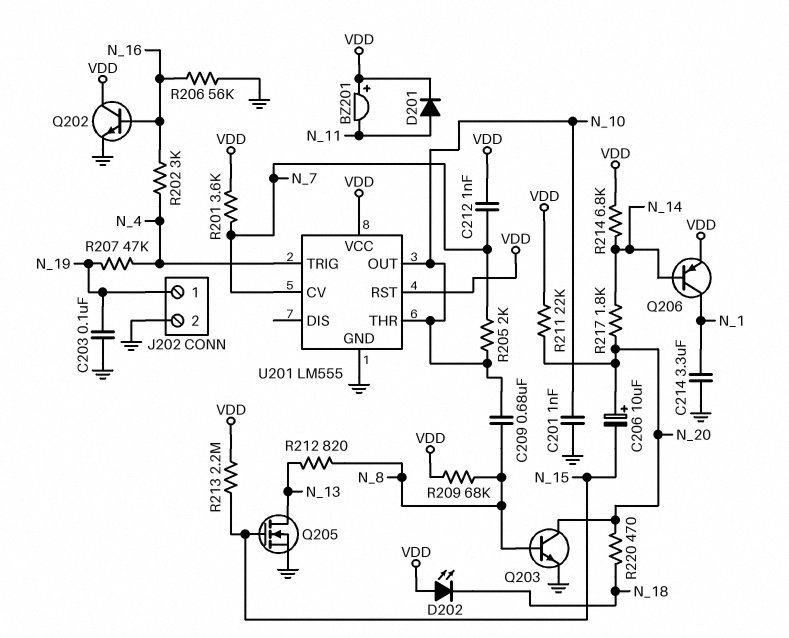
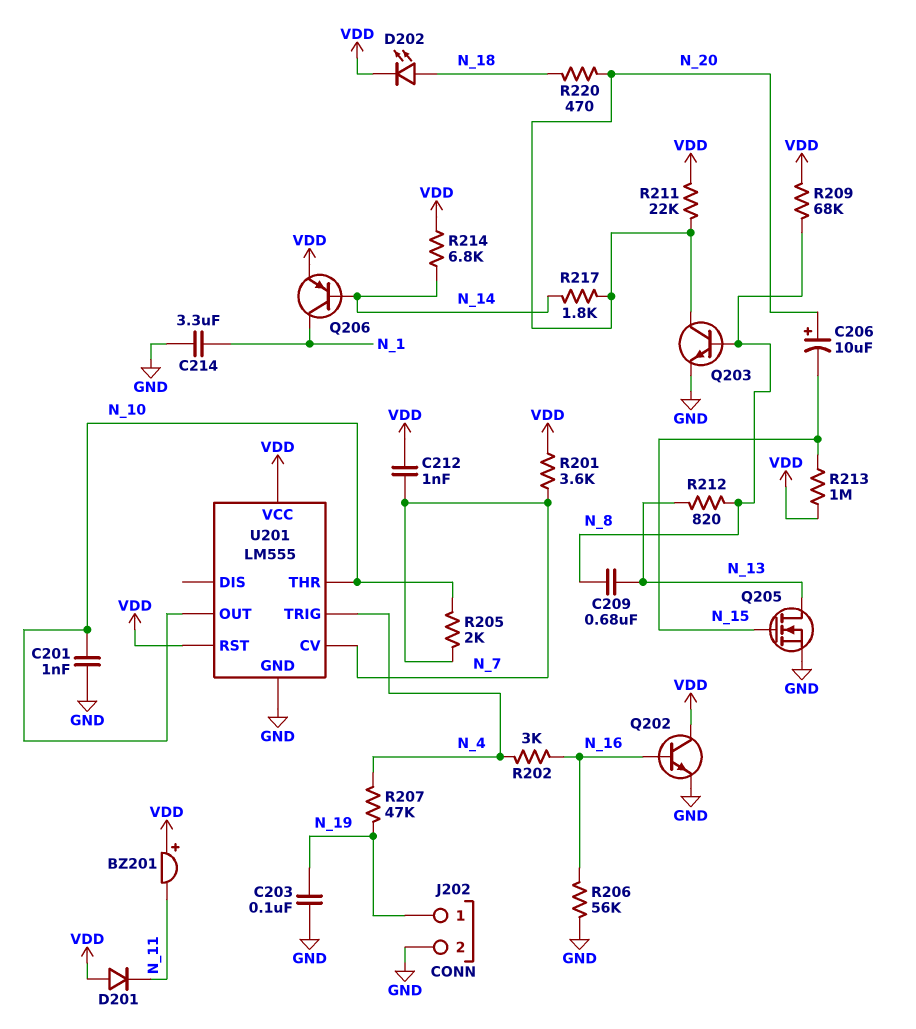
C209: 680nF (N_8, N_10) -> 680nF (N_8, N_13)
D201: diode (A N_11, K VDD) -> diode (A VDD, K N_11)
D202: LED (A VDD, K N_18) -> LED (A N_18, K VDD)
R213: 2.2M (N_15, VDD) -> 1M (N_15, VDD)

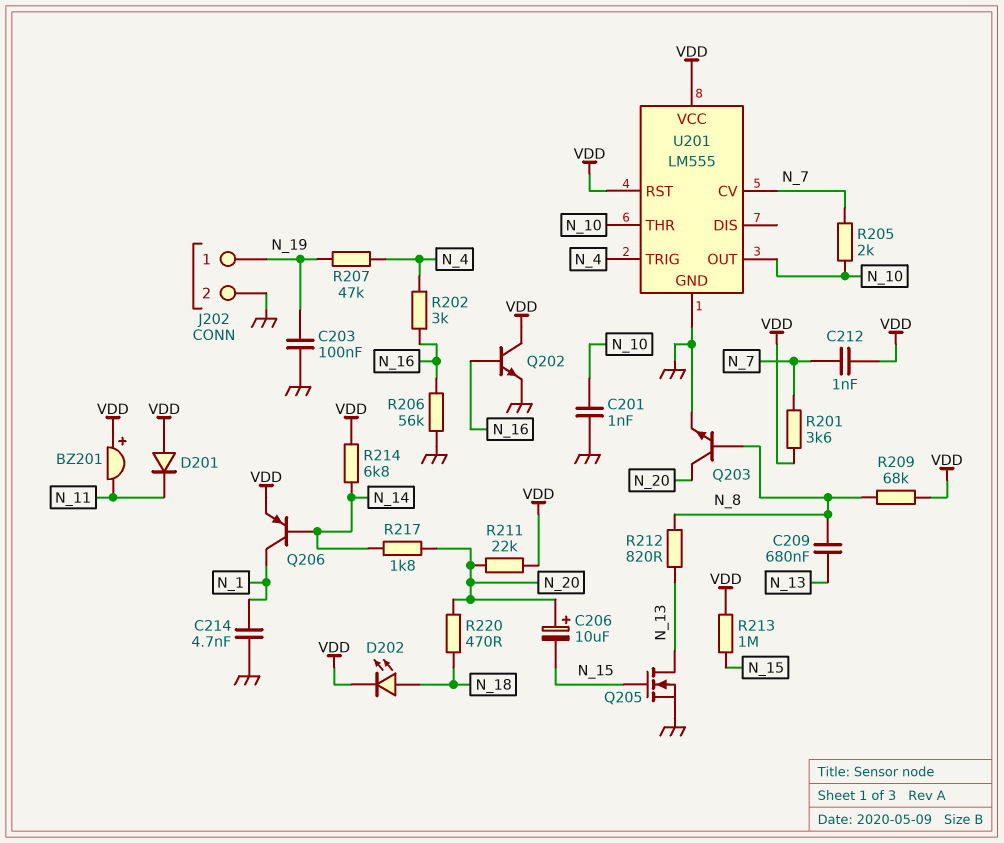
C214: 3.3uF (GND, N_1) -> 4.7nF (GND, N_1)

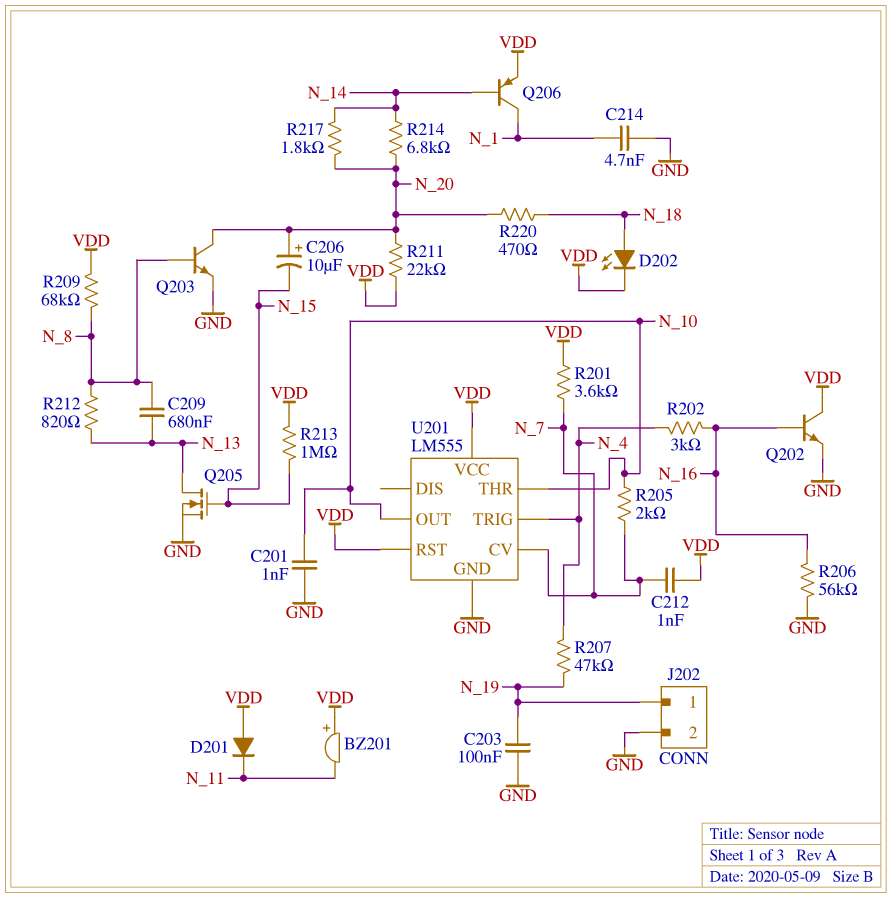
R214: 6.8k (N_14, VDD) -> 6.8k (N_14, N_20)

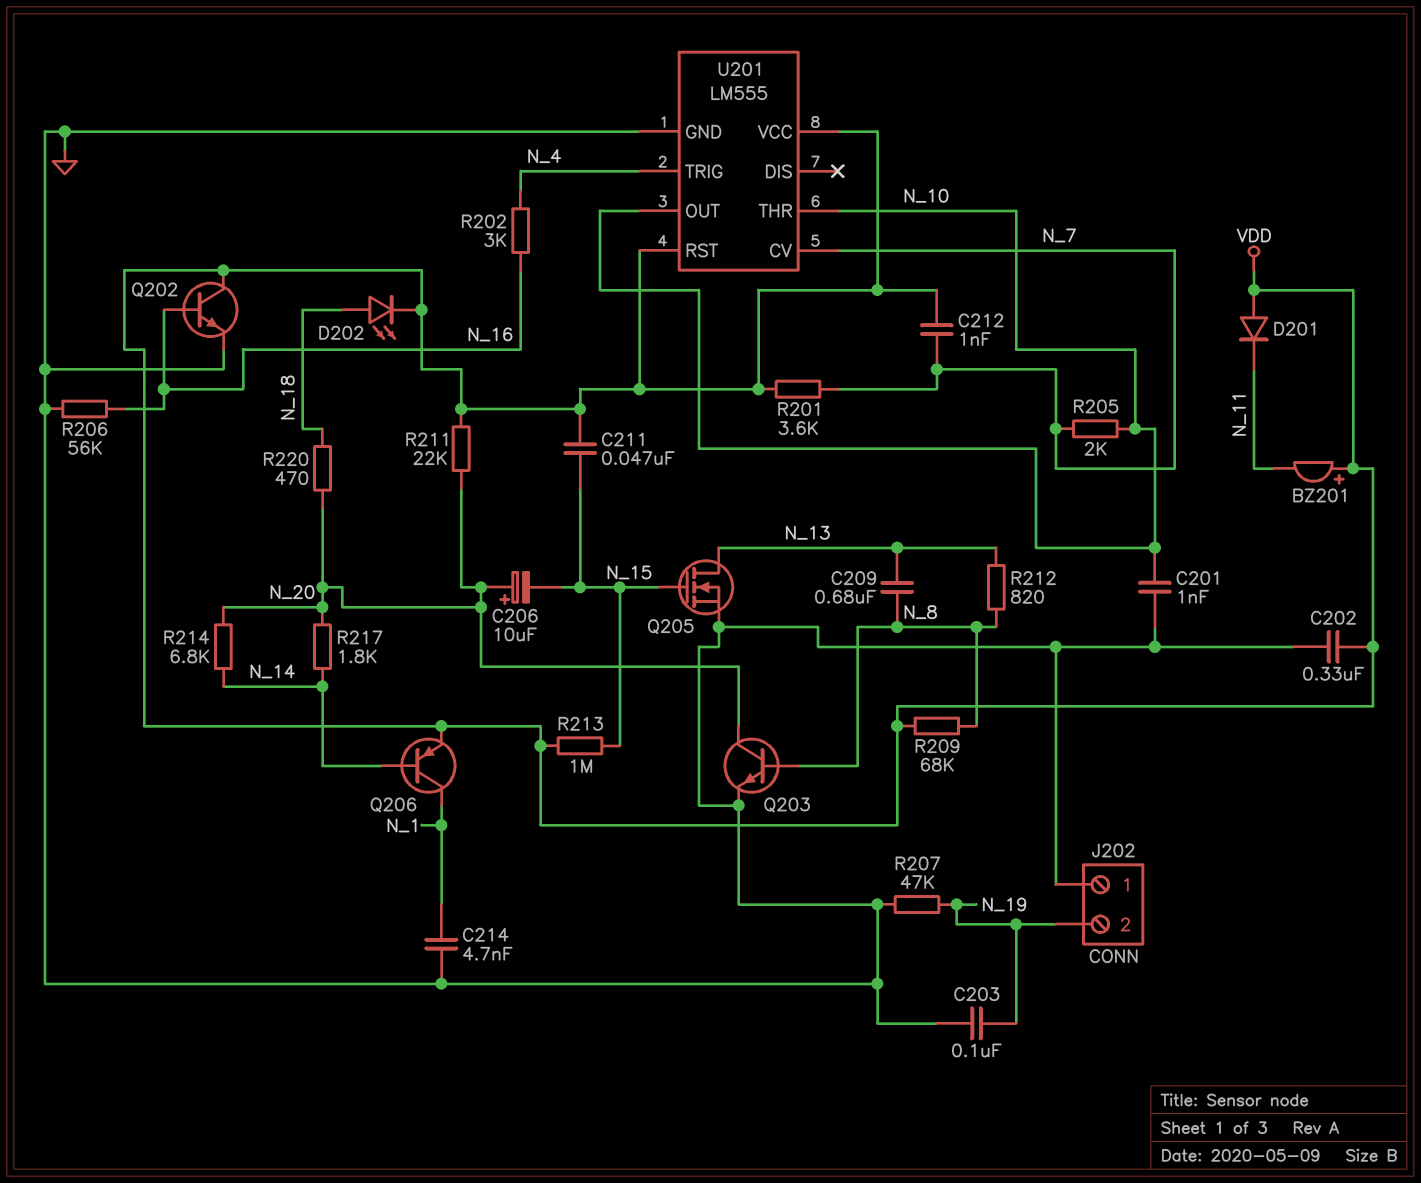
C202: none -> 330nF (GND, VDD)
C211: none -> 47nF (N_15, VDD)
J202 pin 1: N_19 -> GND
J202 pin 2: GND -> N_19
R207: 47k (N_4, N_19) -> 47k (GND, N_19)

